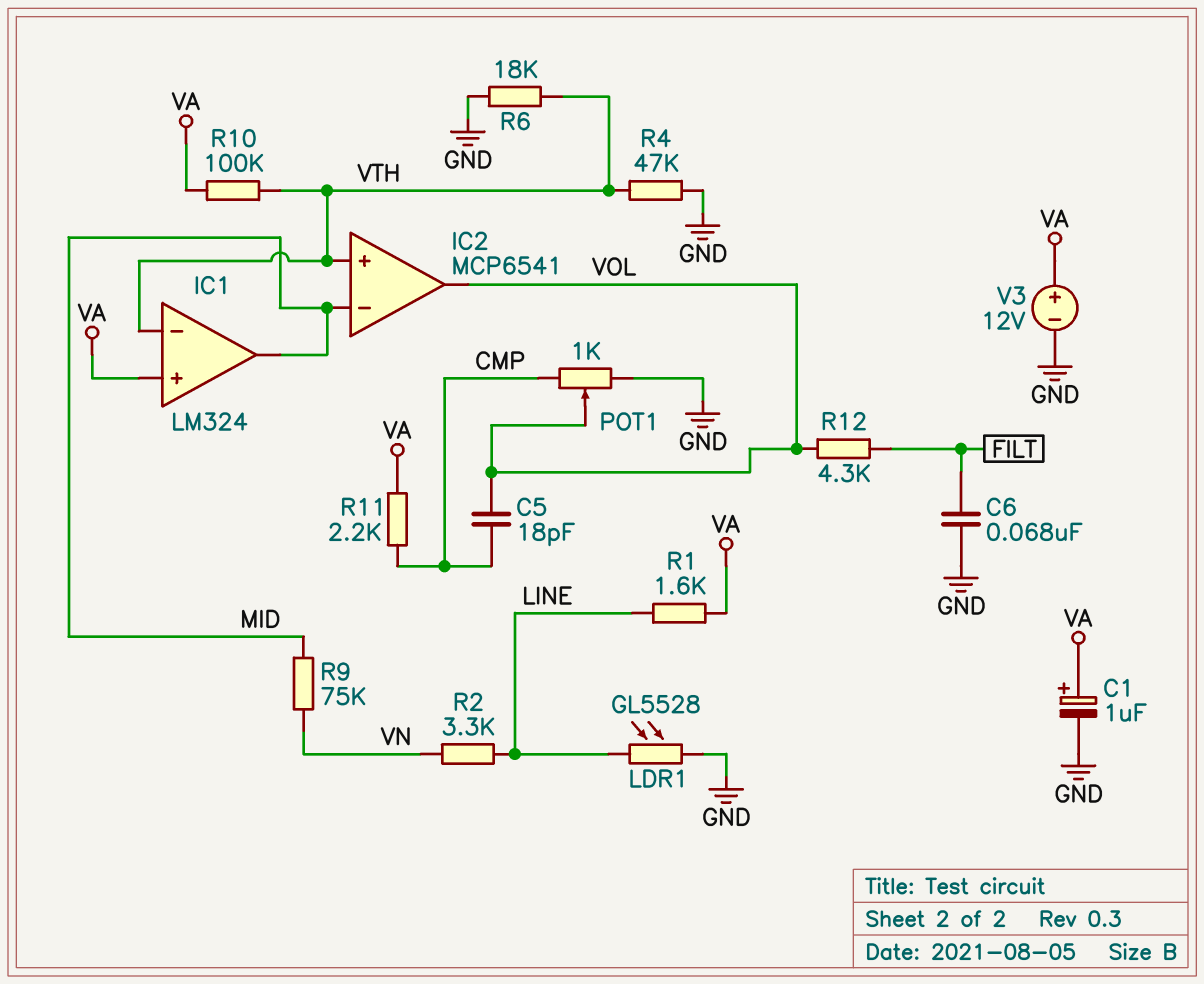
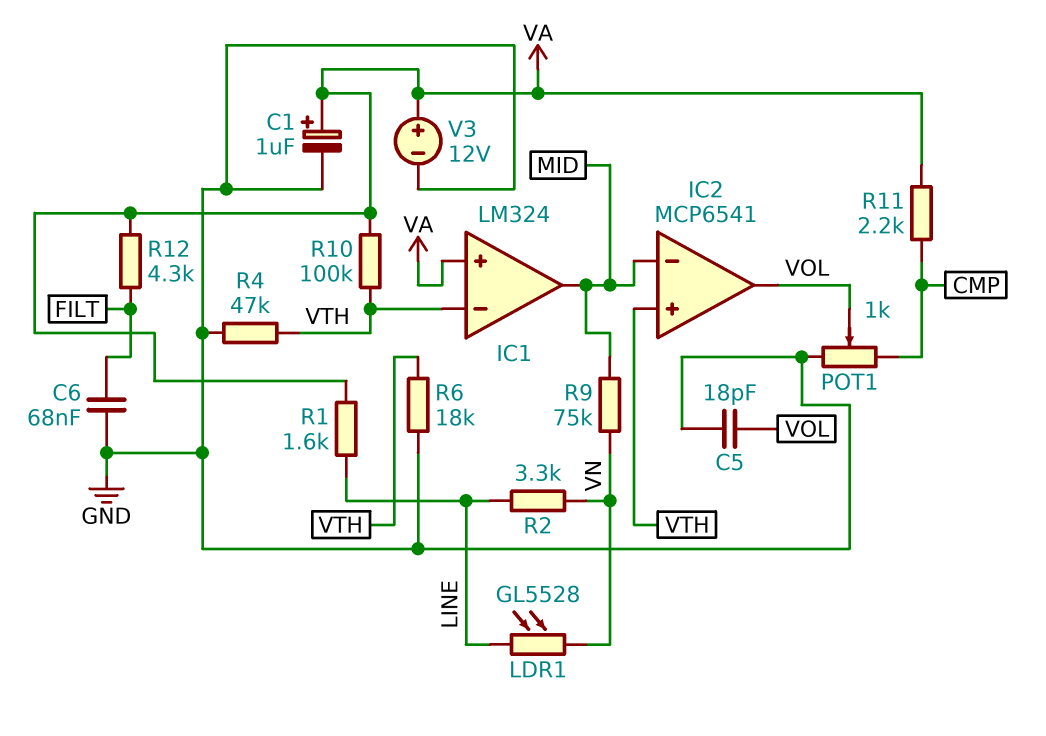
C5: 18pF (CMP, VOL) -> 18pF (GND, VOL)
LDR1: GL5528 (GND, LINE) -> GL5528 (LINE, VN)
R12: 4.3k (FILT, VOL) -> 4.3k (FILT, VA)

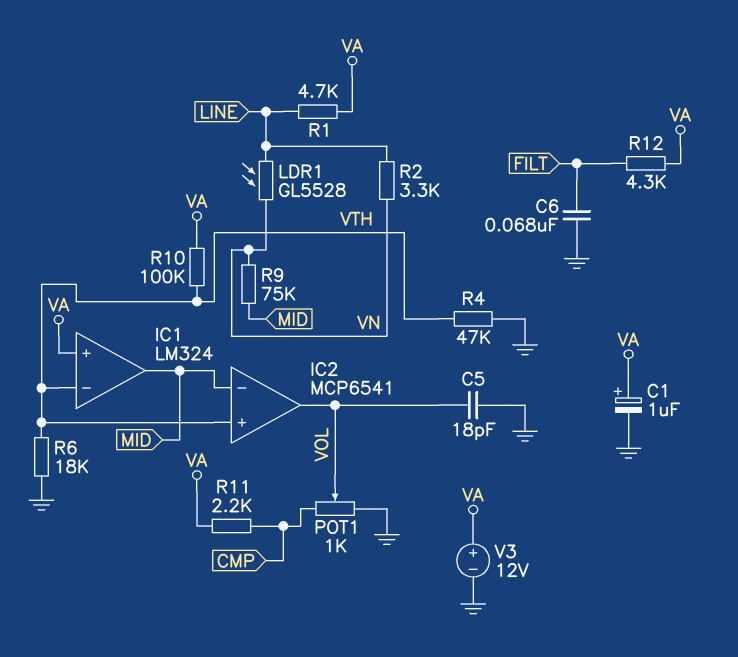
R1: 1.6k (LINE, VA) -> 4.7k (LINE, VA)

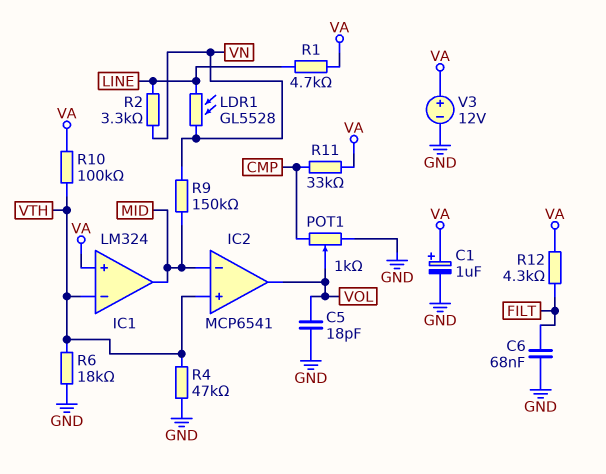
R9: 75k (MID, VN) -> 150k (MID, VN)
R11: 2.2k (CMP, VA) -> 33k (CMP, VA)

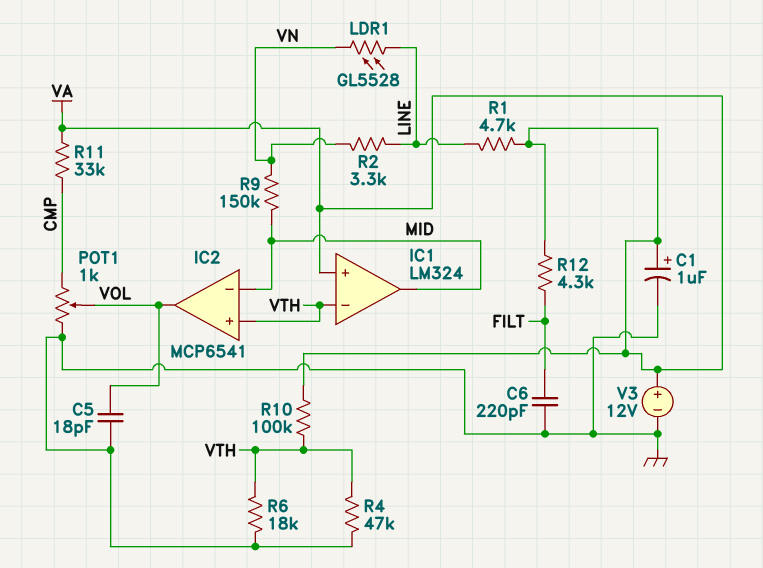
C6: 68nF (FILT, GND) -> 220pF (FILT, GND)

